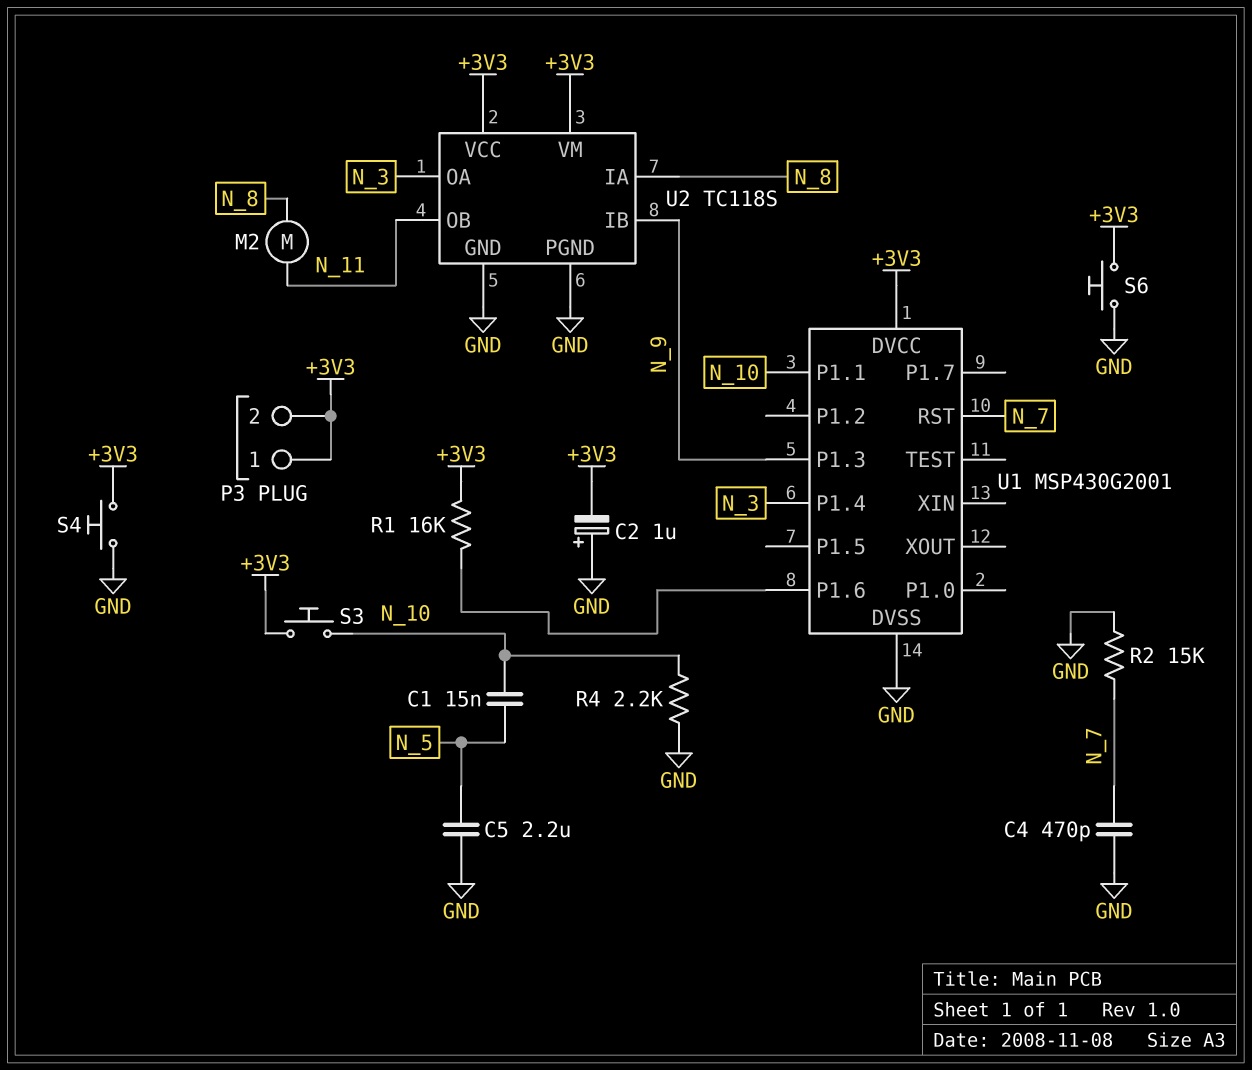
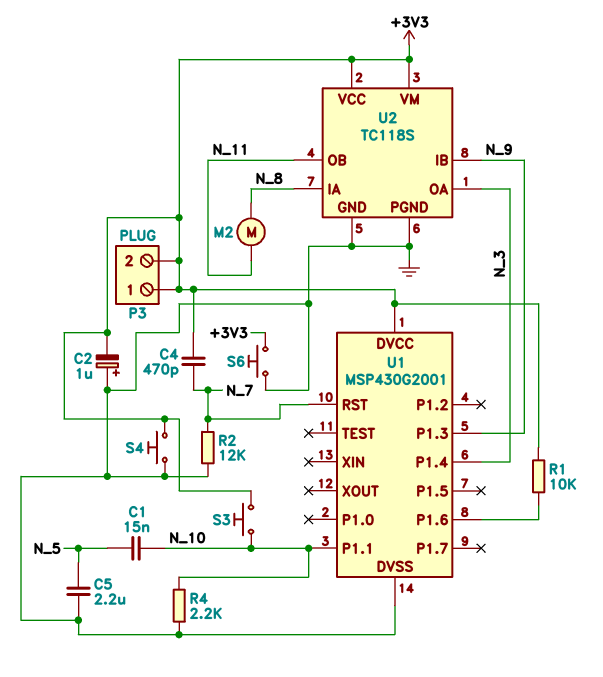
C4: 470pF (GND, N_7) -> 470pF (+3V3, N_7)
R1: 16k (+3V3, U1/P1.6) -> 10k (+3V3, U1/P1.6)
R2: 15k (GND, N_7) -> 12k (GND, N_7)

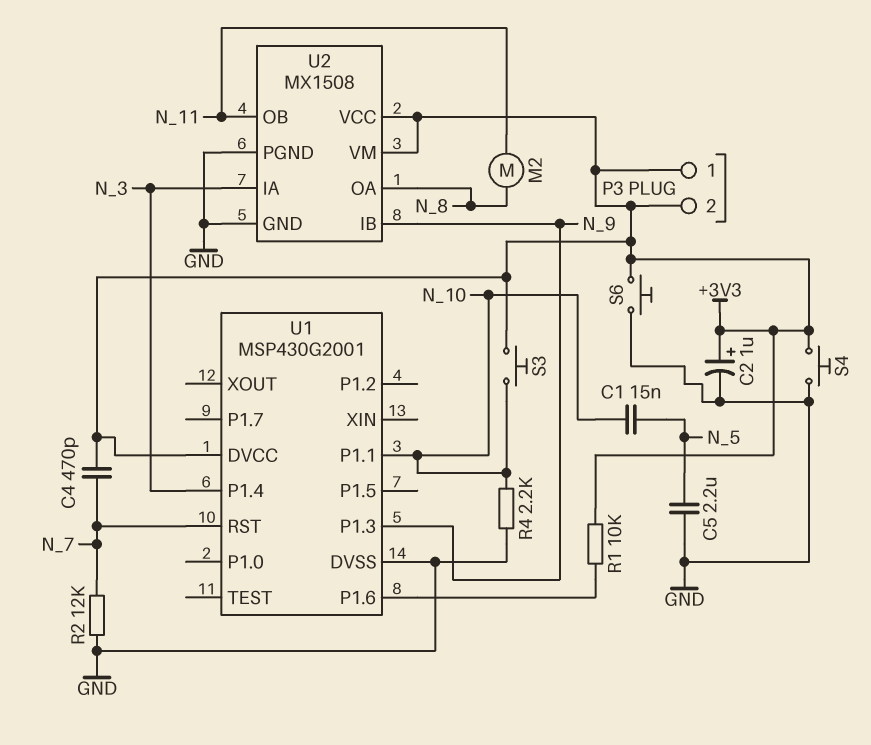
C2: 1uF (plus GND, minus +3V3) -> 1uF (plus +3V3, minus GND)
U2: TC118S -> MX1508
U2 pin IA: N_8 -> N_3
U2 pin OA: N_3 -> N_8

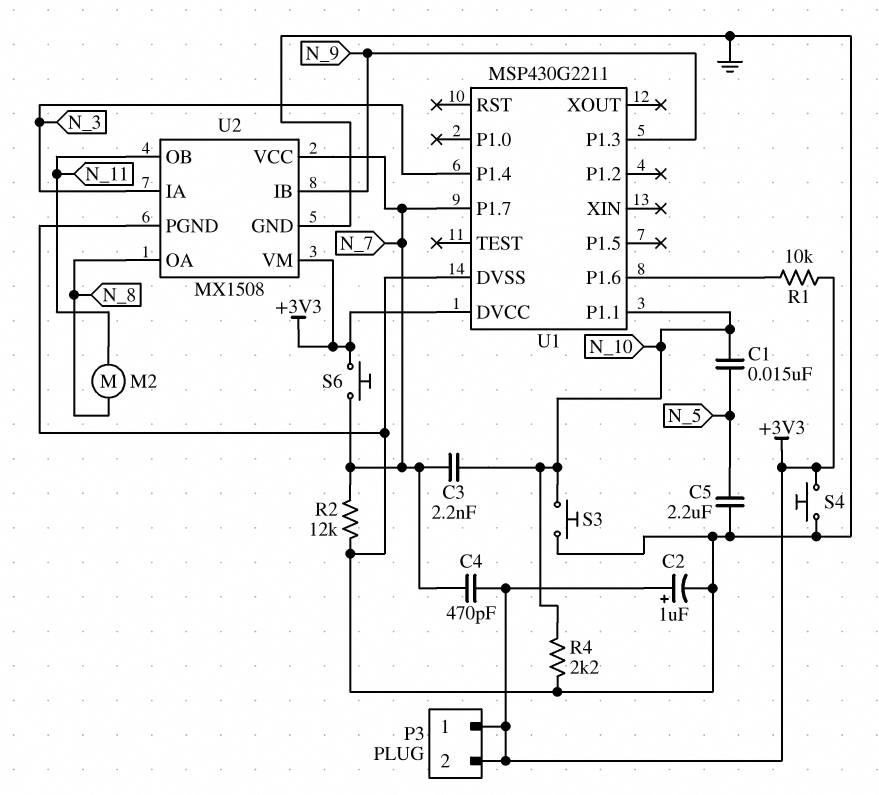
C3: none -> 2.2nF (N_7, N_10)
S3: button (+3V3, N_10) -> button (GND, N_10)
S6: button (+3V3, GND) -> button (+3V3, N_7)
U1: MSP430G2001 -> MSP430G2211
U1 pin P1.7: none -> N_7
U1 pin RST: N_7 -> none
U2 pin VCC: +3V3 -> N_7

